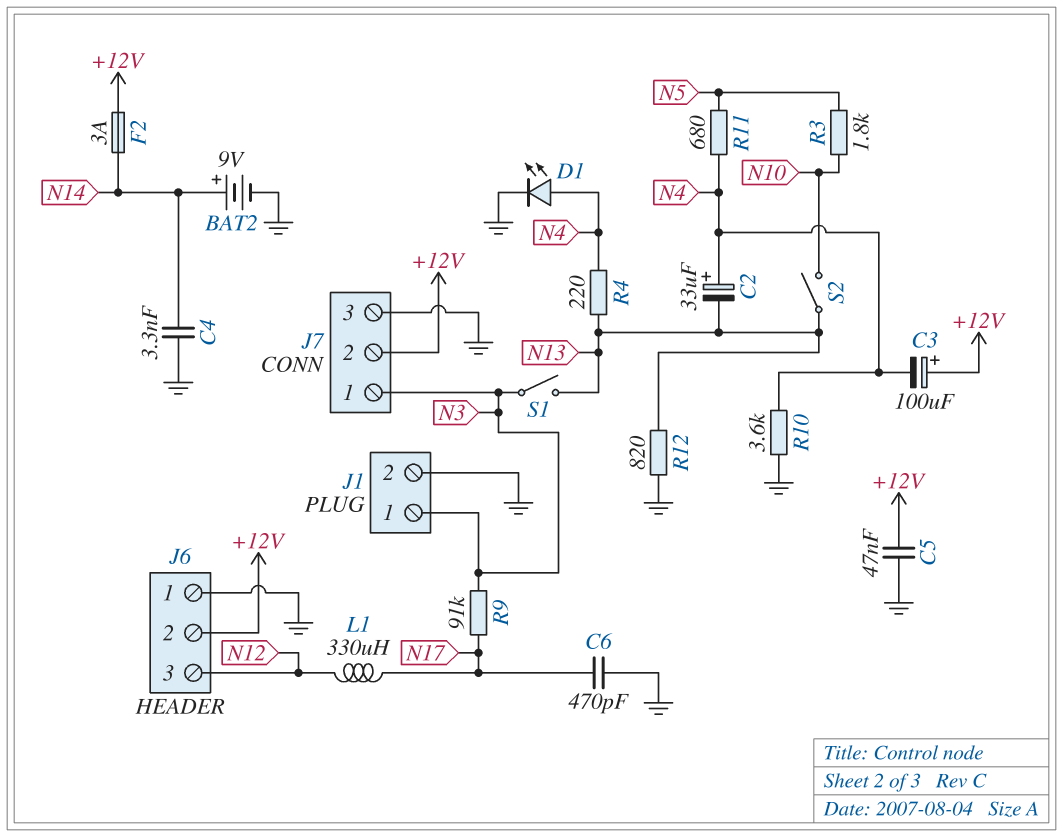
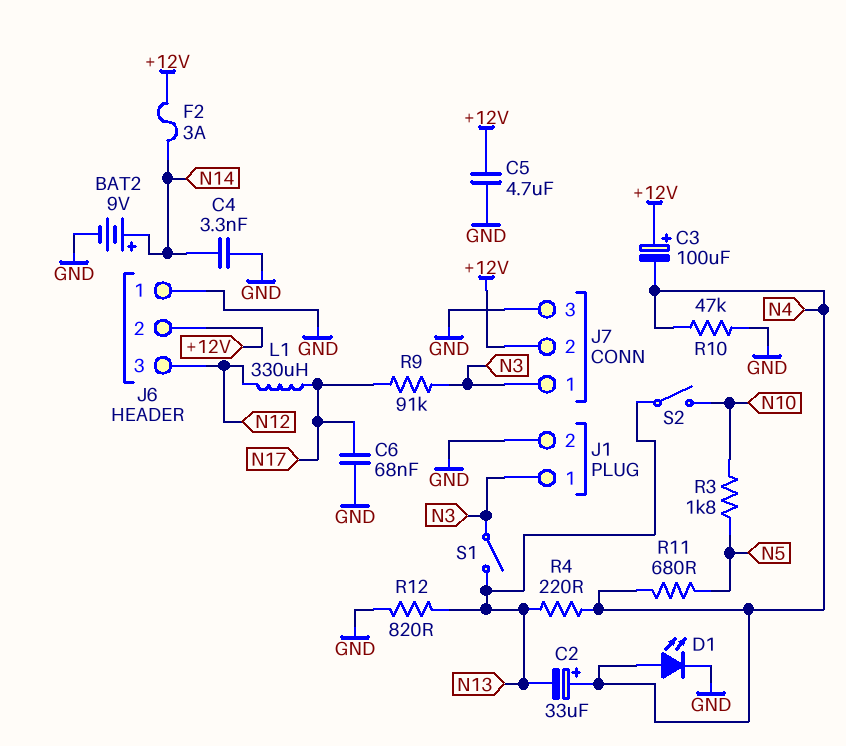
C5: 47nF (+12V, GND) -> 4.7uF (+12V, GND)
C6: 470pF (GND, N17) -> 68nF (GND, N17)
R10: 3.6k (GND, N4) -> 47k (GND, N4)

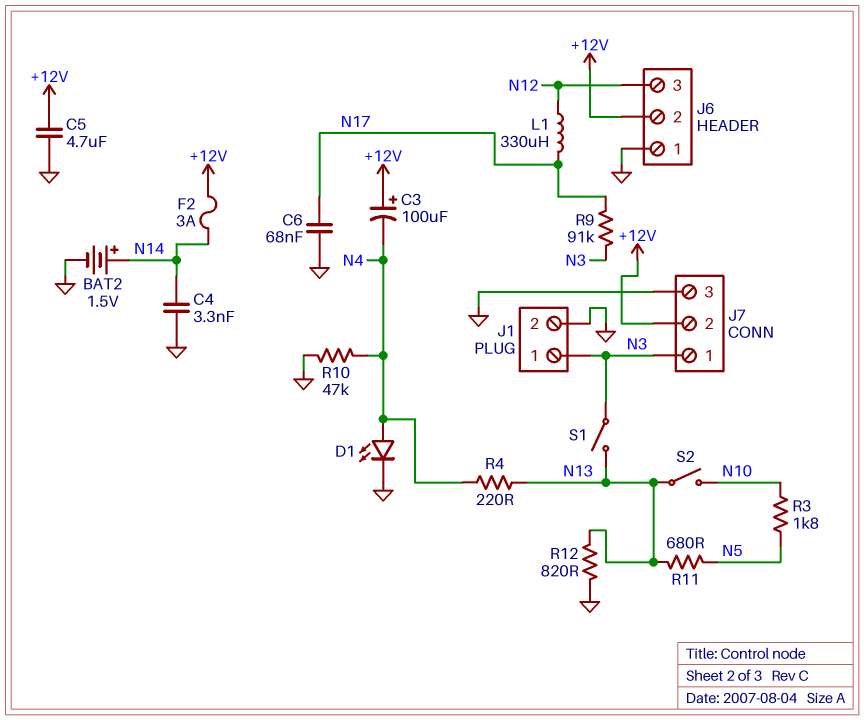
BAT2: 9V (plus N14, minus GND) -> 1.5V (plus N14, minus GND)
C2: 33uF (plus N4, minus N13) -> none
R11: 680 (N4, N5) -> 680 (N5, N13)

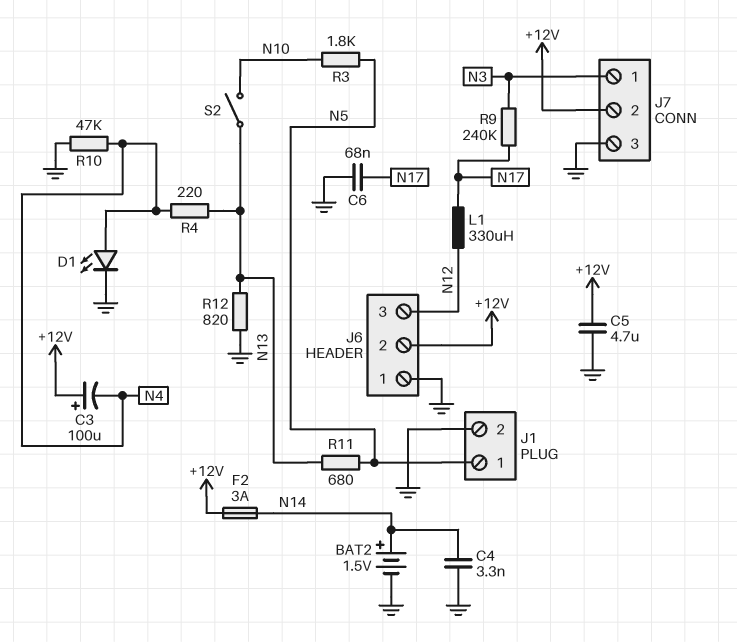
J1 pin 1: N3 -> N5
R9: 91k (N3, N17) -> 240k (N3, N17)
S1: switch (N3, N13) -> none

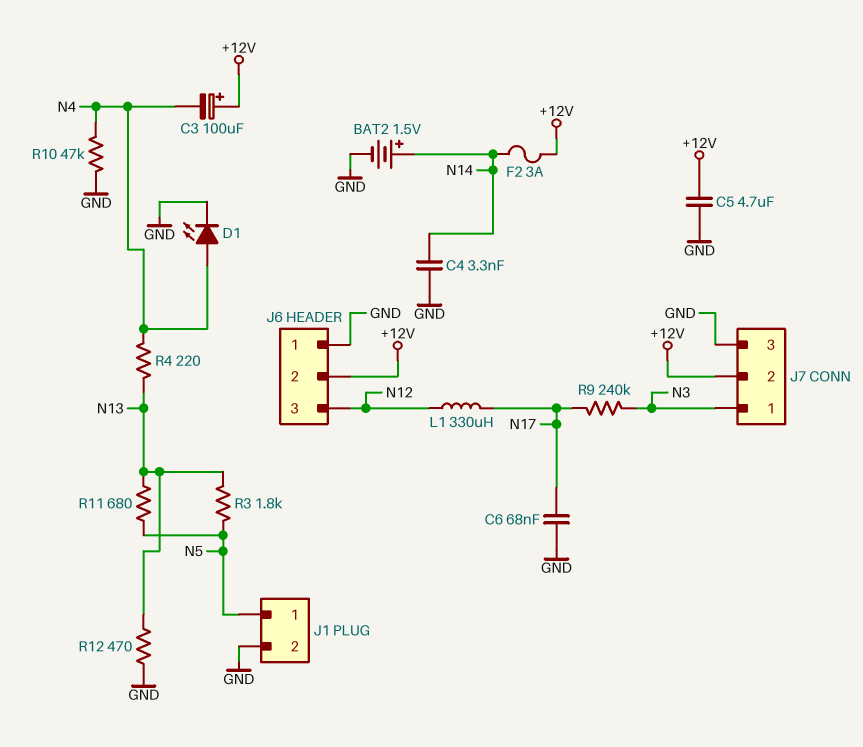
R3: 1.8k (N5, N10) -> 1.8k (N5, N13)
R12: 820 (GND, N13) -> 470 (GND, N13)
S2: switch (N10, N13) -> none

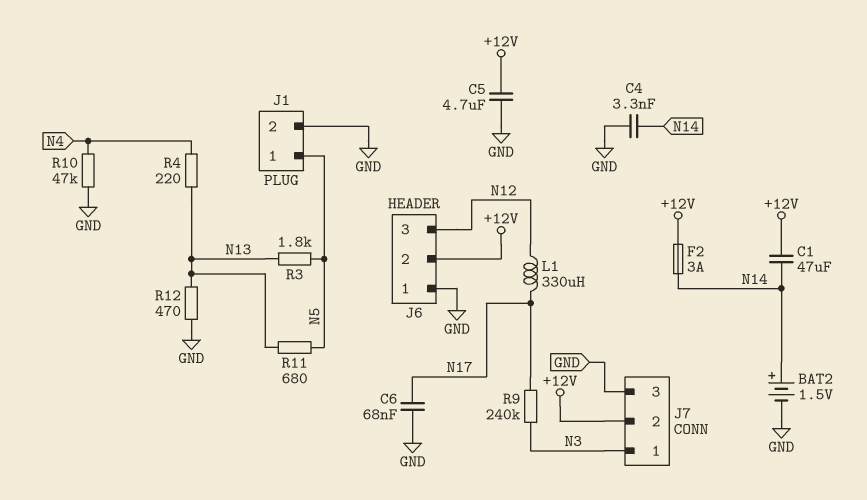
C1: none -> 47uF (+12V, N14)
C3: 100uF (plus +12V, minus N4) -> none
D1: LED (A N4, K GND) -> none

